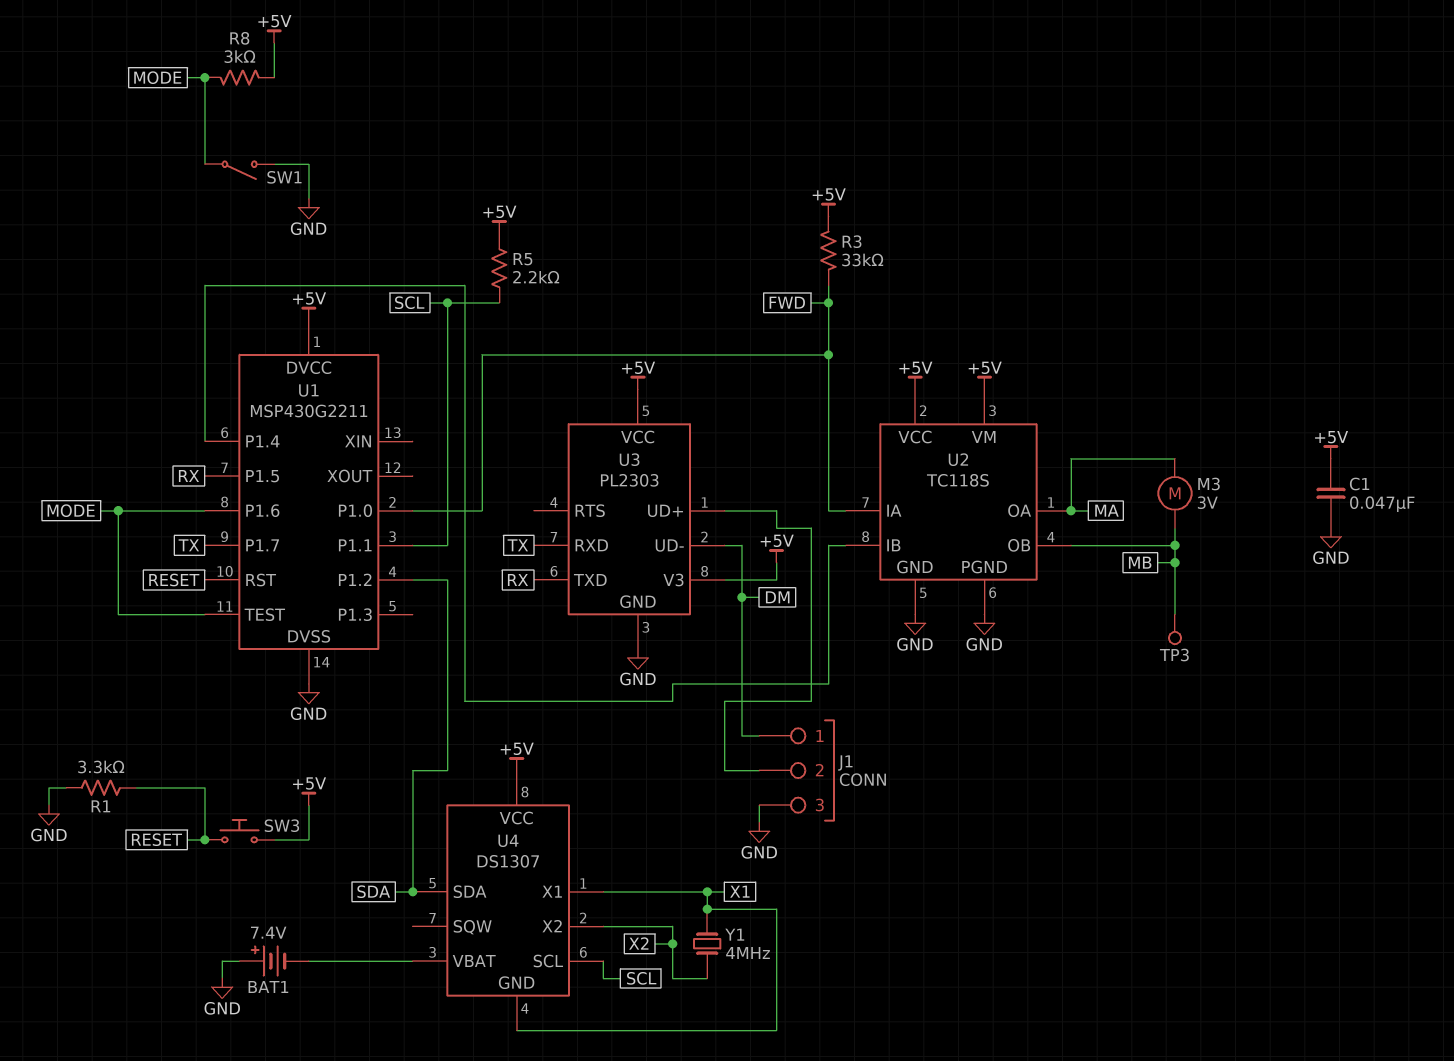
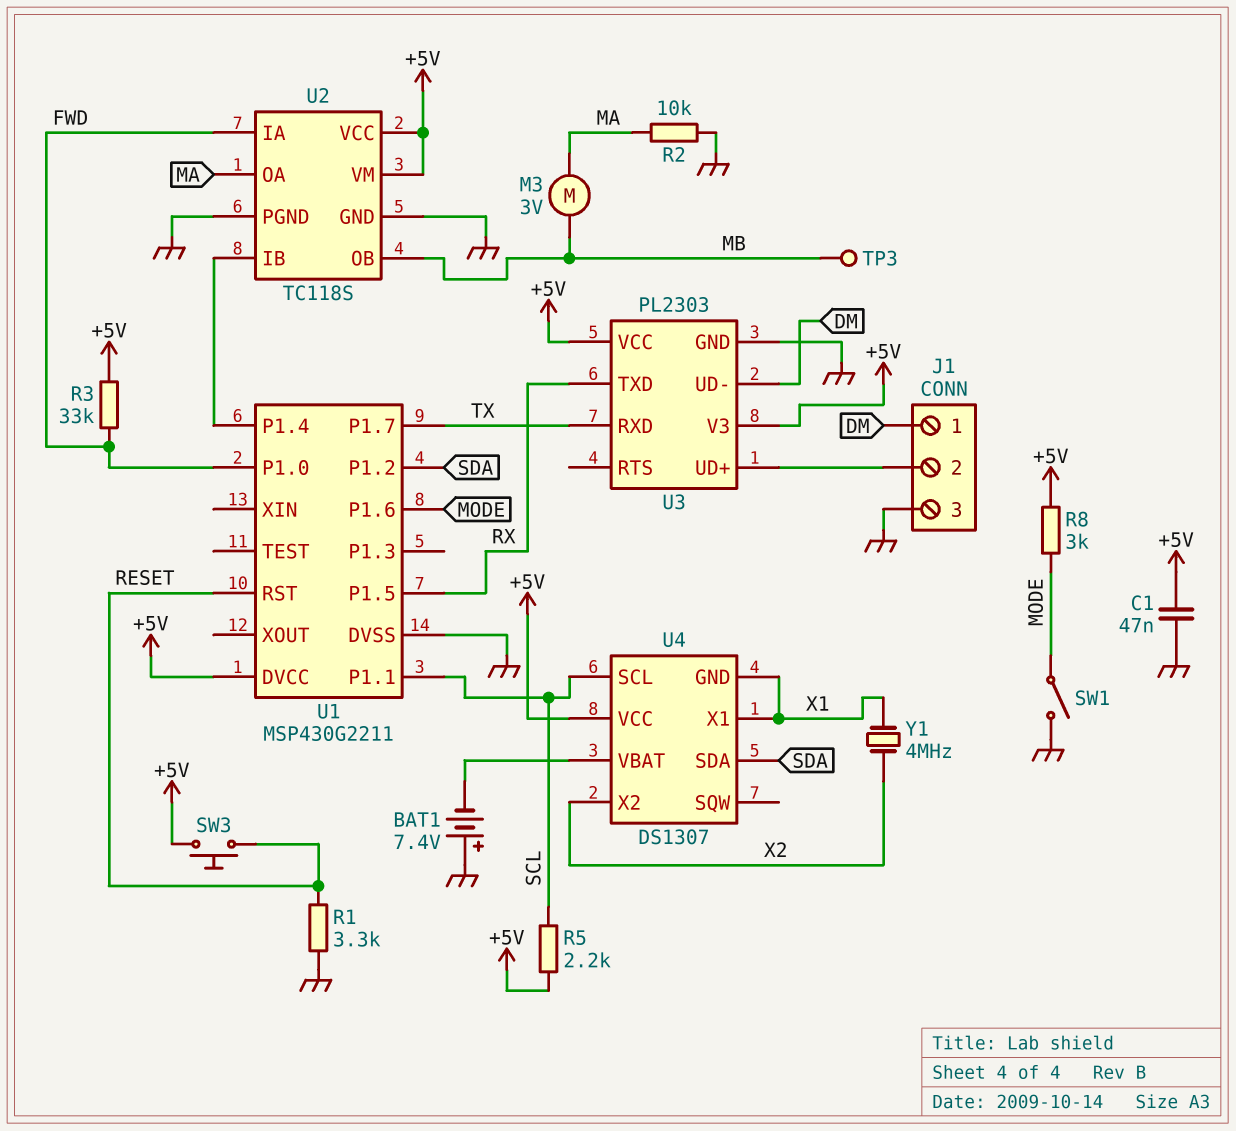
R2: none -> 10k (GND, MA)
U1 pin TEST: MODE -> none

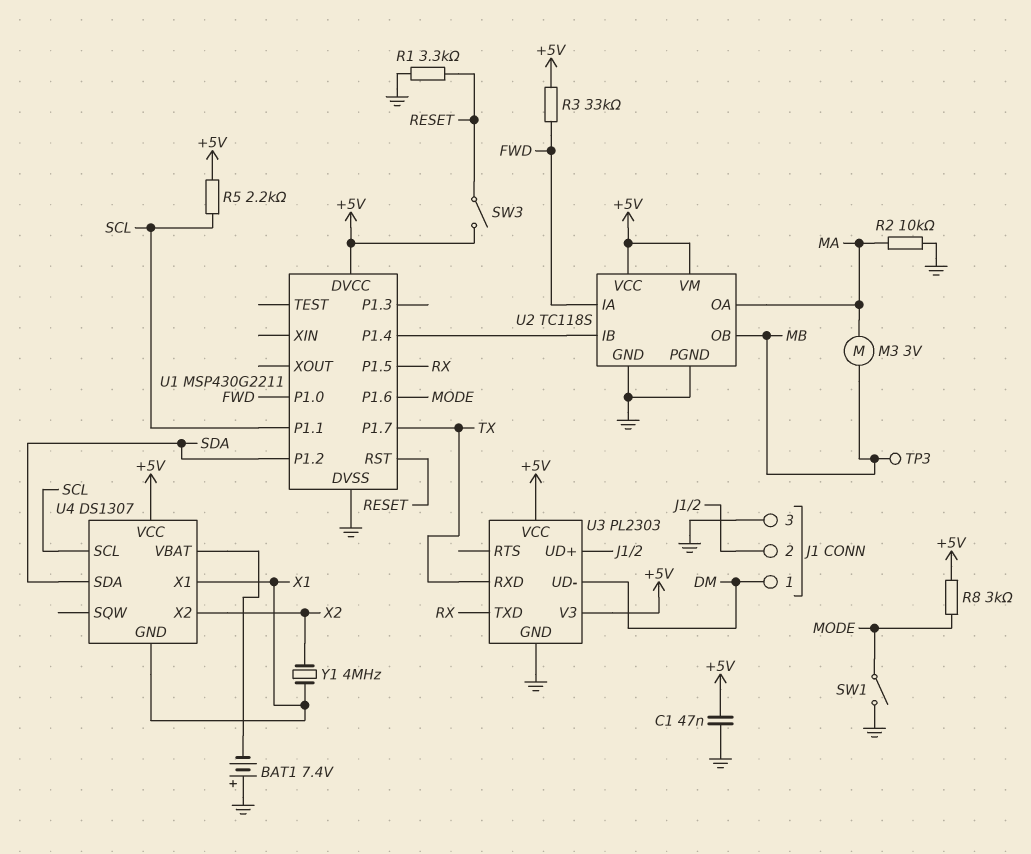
SW3: button (+5V, RESET) -> switch (+5V, RESET)

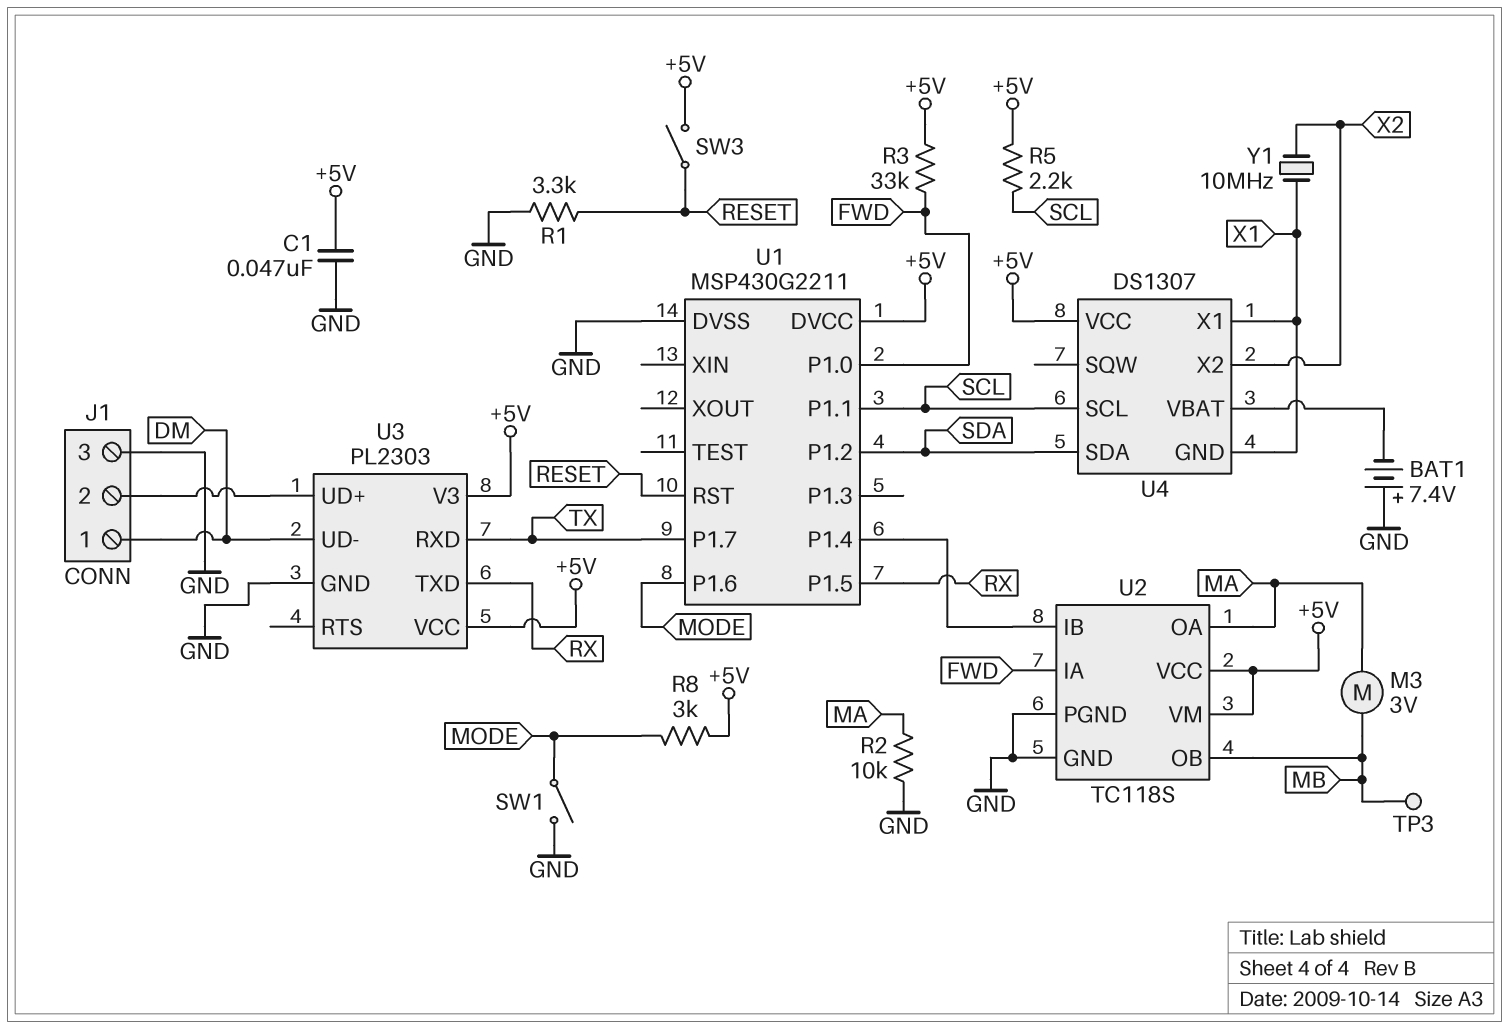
Y1: 4MHz (X1, X2) -> 10MHz (X1, X2)

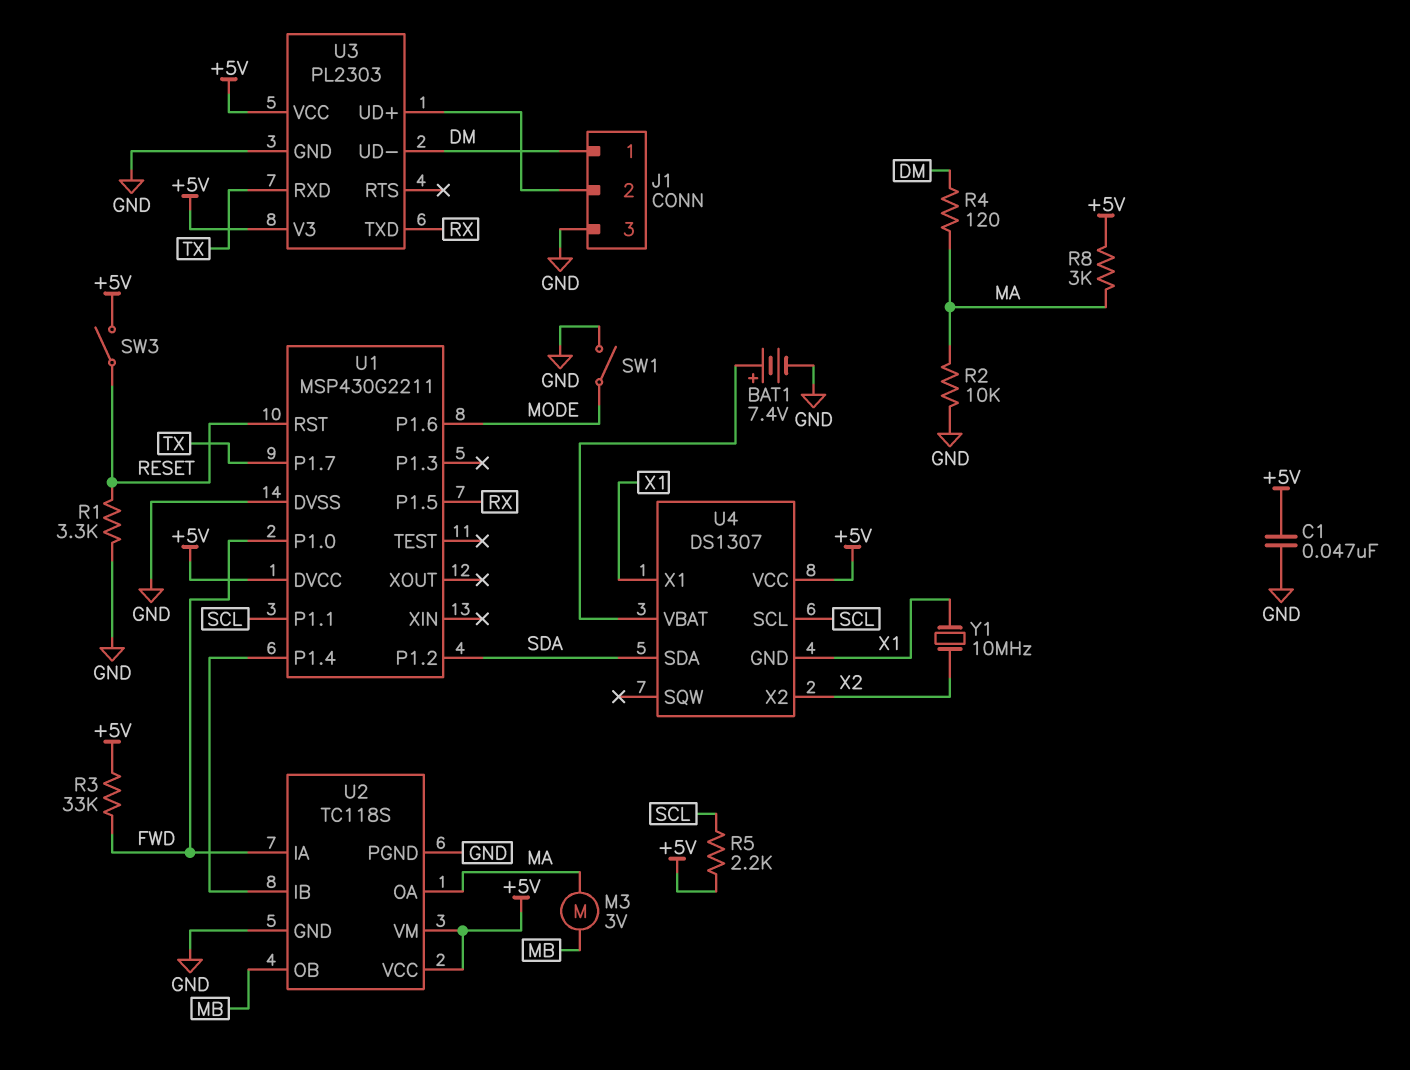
BAT1: 7.4V (plus GND, minus U4/VBAT) -> 7.4V (plus U4/VBAT, minus GND)
R4: none -> 120 (DM, MA)
R8: 3k (+5V, MODE) -> 3k (+5V, MA)
TP3: test point (MB) -> none

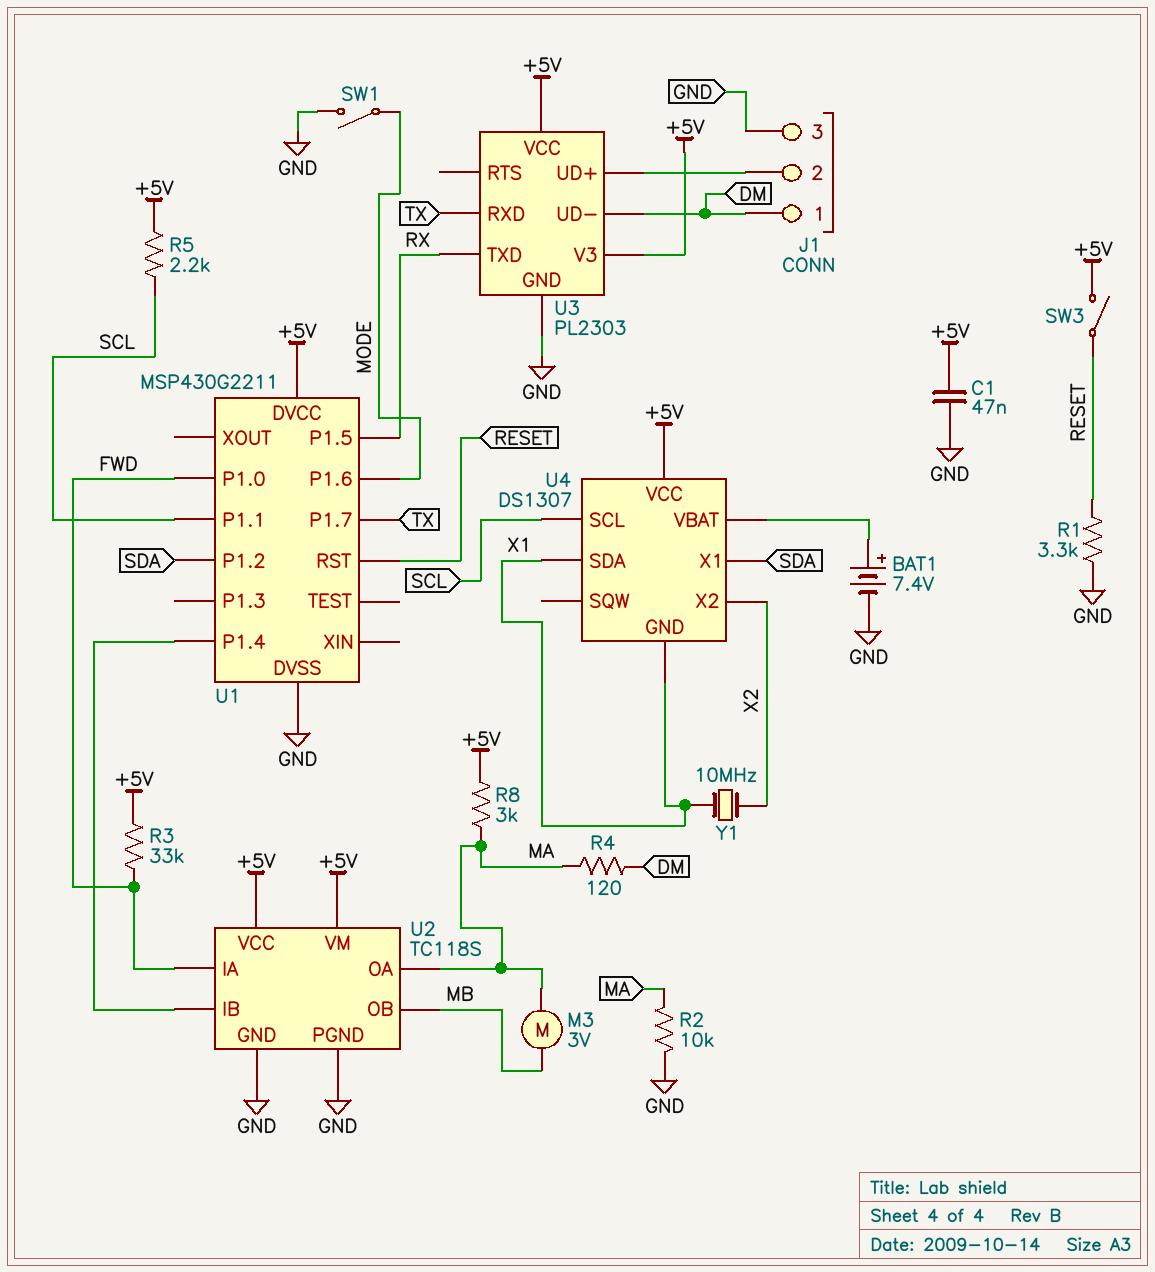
U4 pin SDA: SDA -> X1
U4 pin X1: X1 -> SDA

